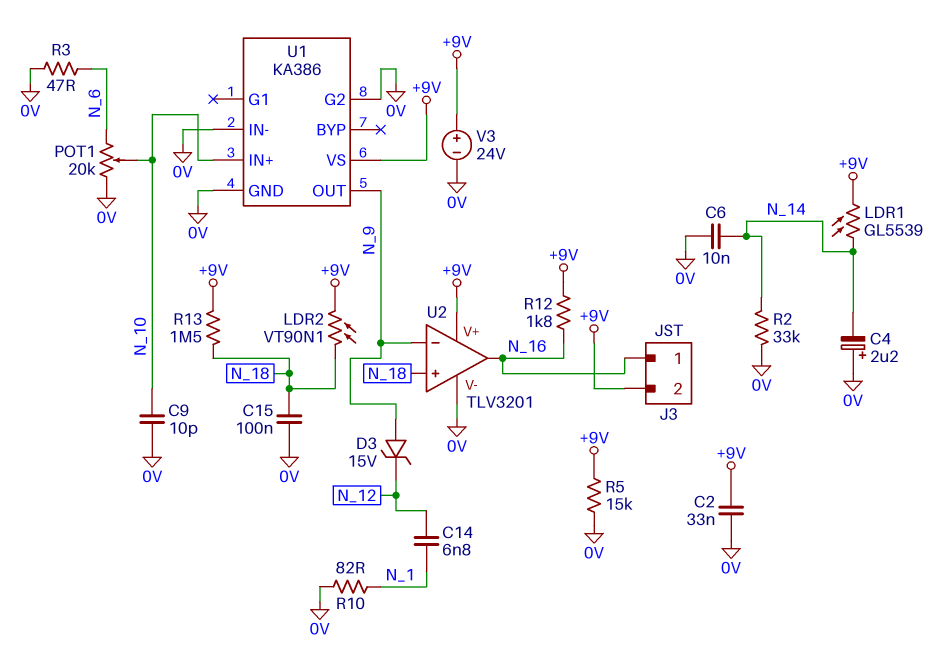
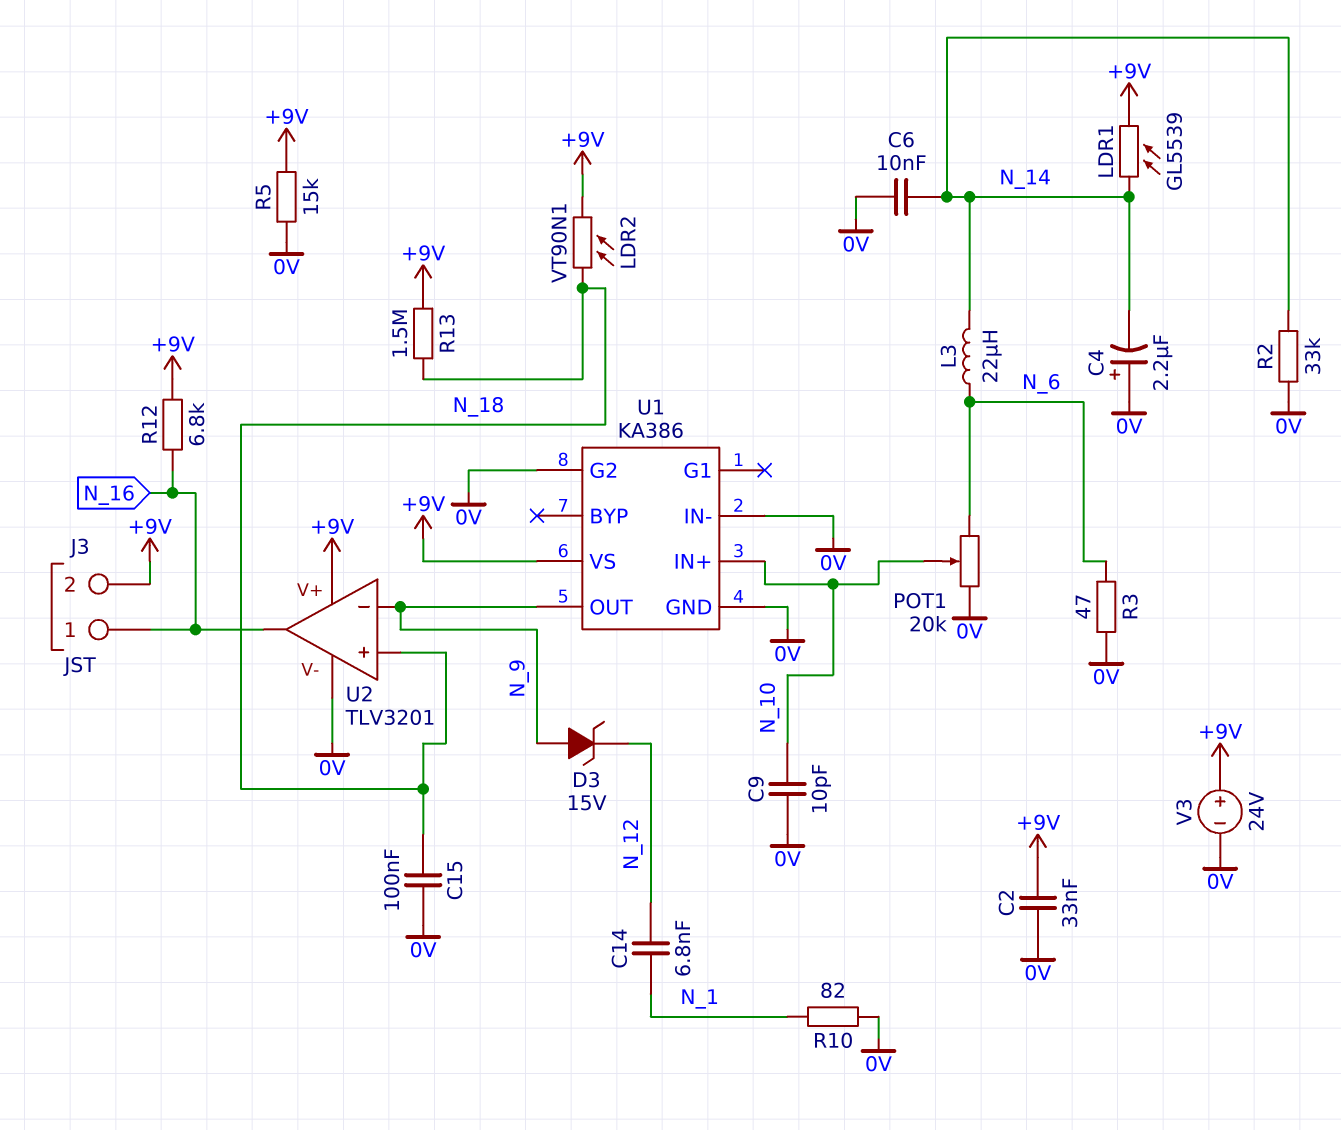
L3: none -> 22uH (N_6, N_14)
R12: 1.8k (+9V, N_16) -> 6.8k (+9V, N_16)

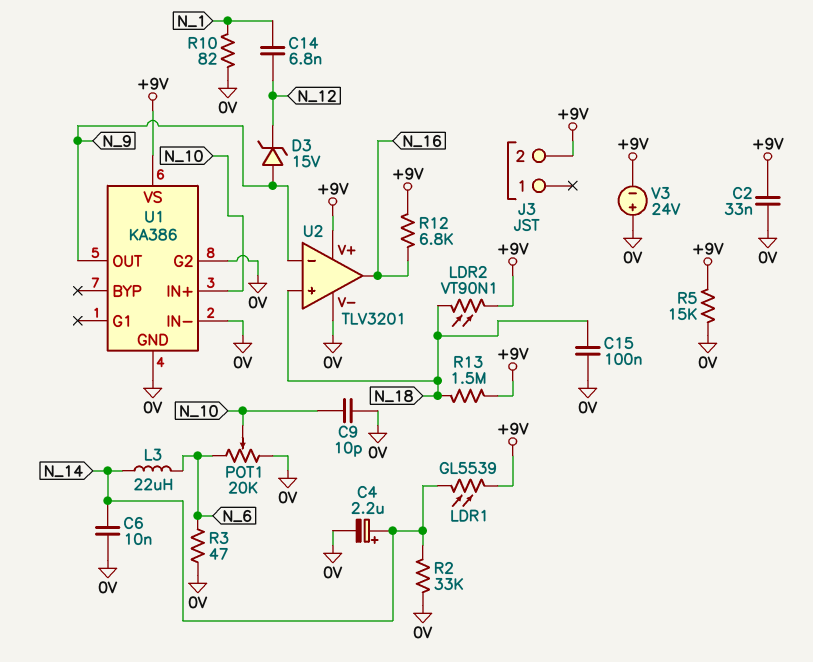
C4: 2.2uF (plus 0V, minus N_14) -> 2.2uF (plus N_14, minus 0V)
J3 pin 1: N_16 -> none
V3: 24V (plus +9V, minus 0V) -> 24V (plus 0V, minus +9V)

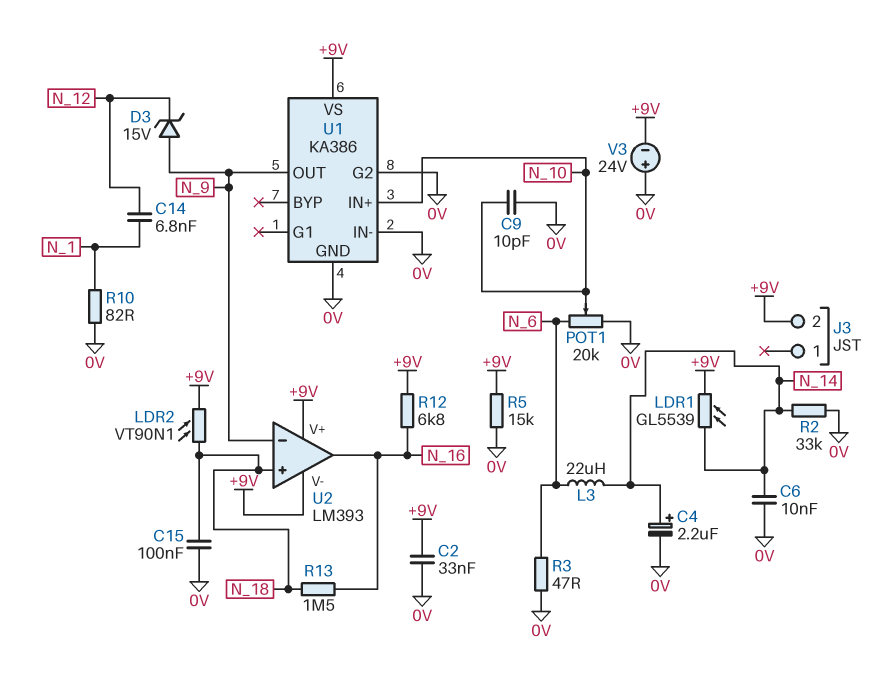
R13: 1.5M (+9V, N_18) -> 1.5M (N_16, N_18)
U2: TLV3201 -> LM393
U2 pin V-: 0V -> +9V

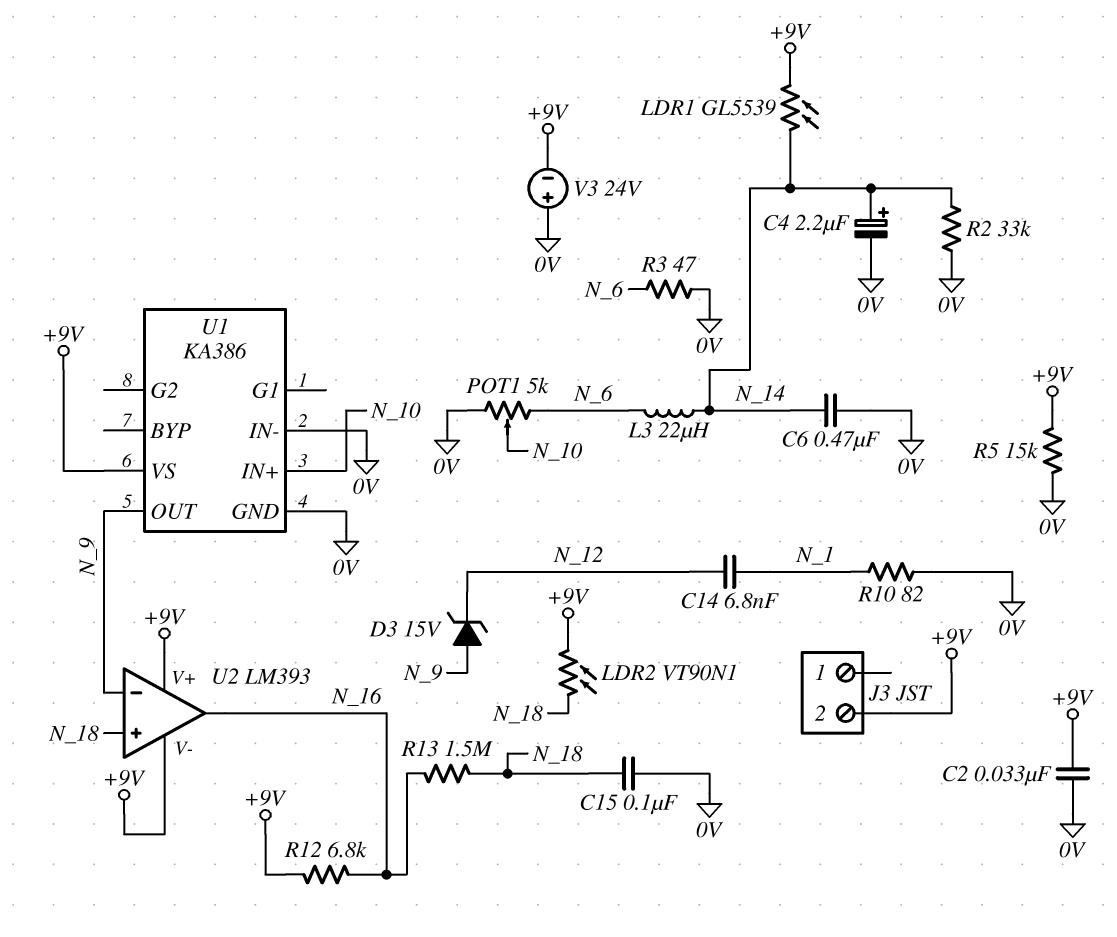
C6: 10nF (0V, N_14) -> 470nF (0V, N_14)
C9: 10pF (0V, N_10) -> none
POT1: 20k (0V, N_6, wiper N_10) -> 5k (0V, N_6, wiper N_10)
U1 pin G2: 0V -> none

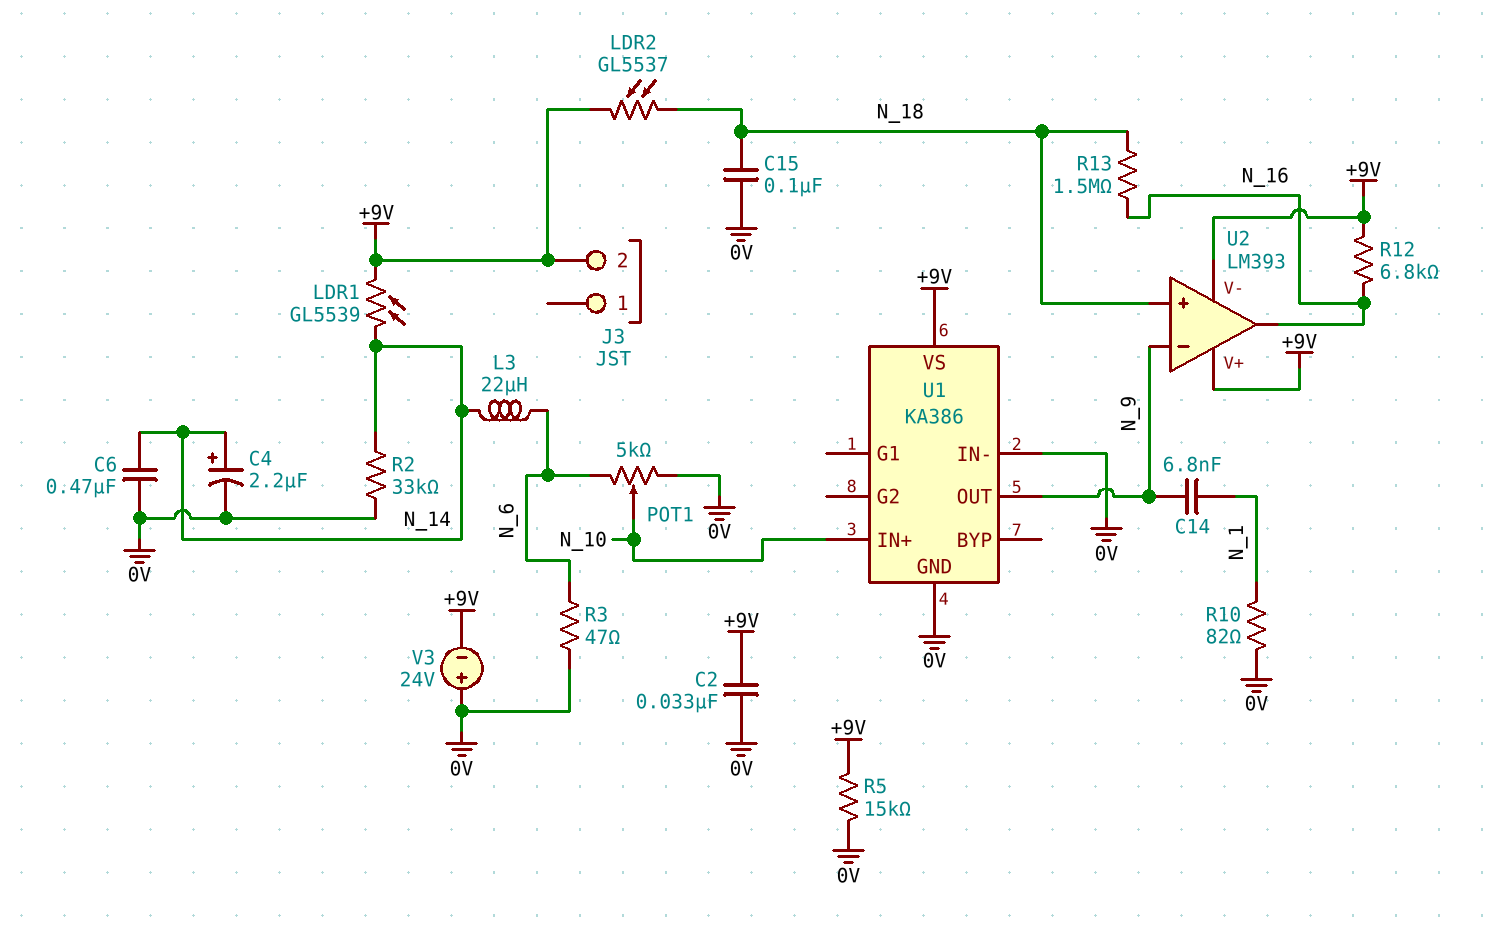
C14: 6.8nF (N_1, N_12) -> 6.8nF (N_1, N_9)
D3: zener 15V (A N_9, K N_12) -> none
LDR2: VT90N1 (+9V, N_18) -> GL5537 (+9V, N_18)

